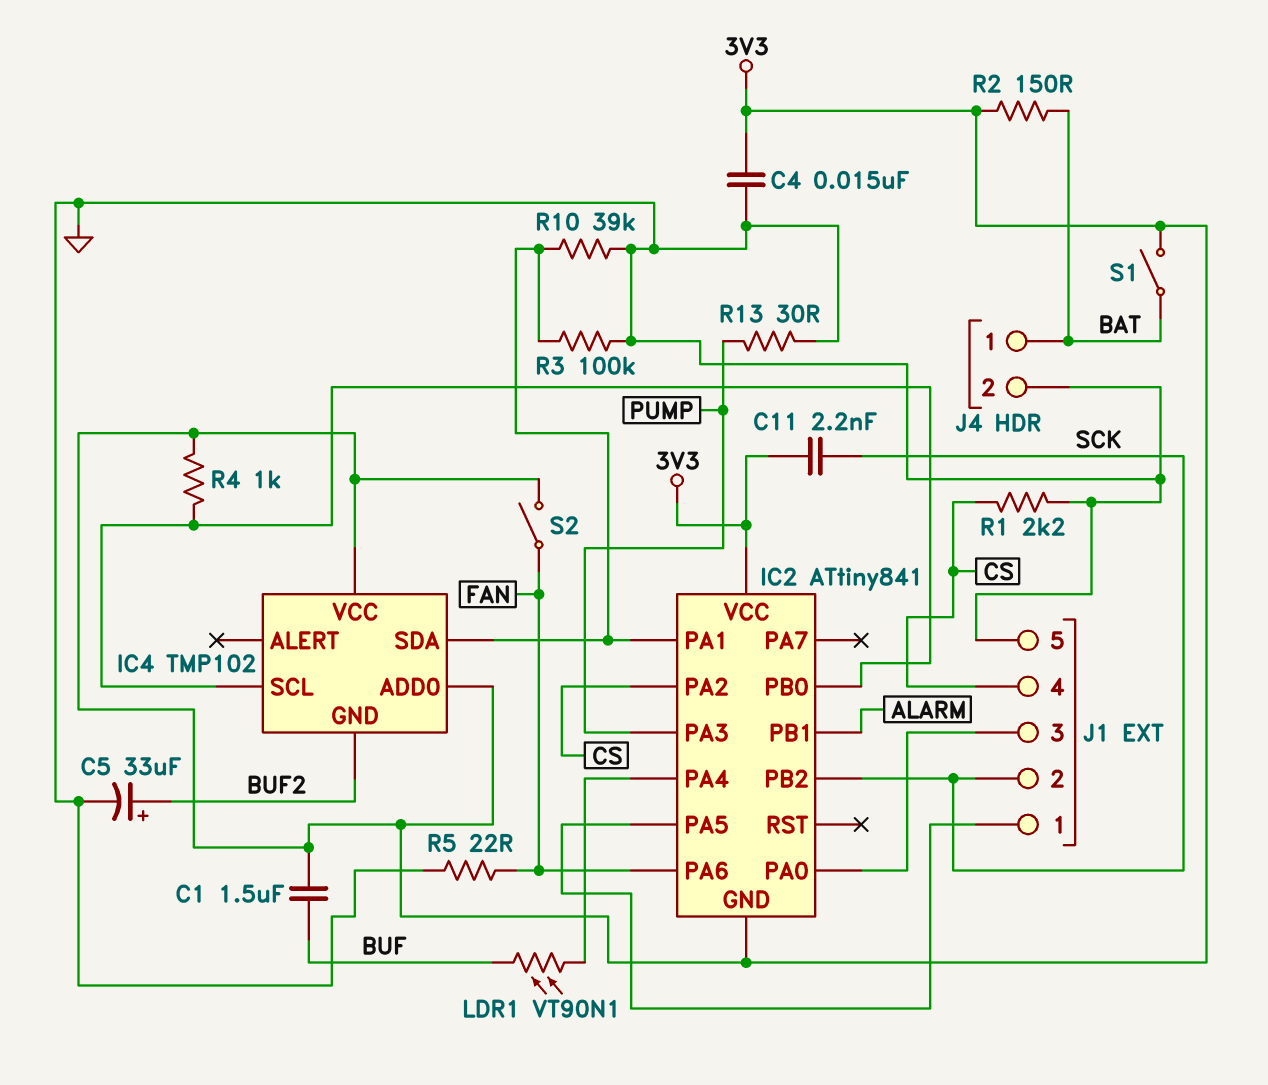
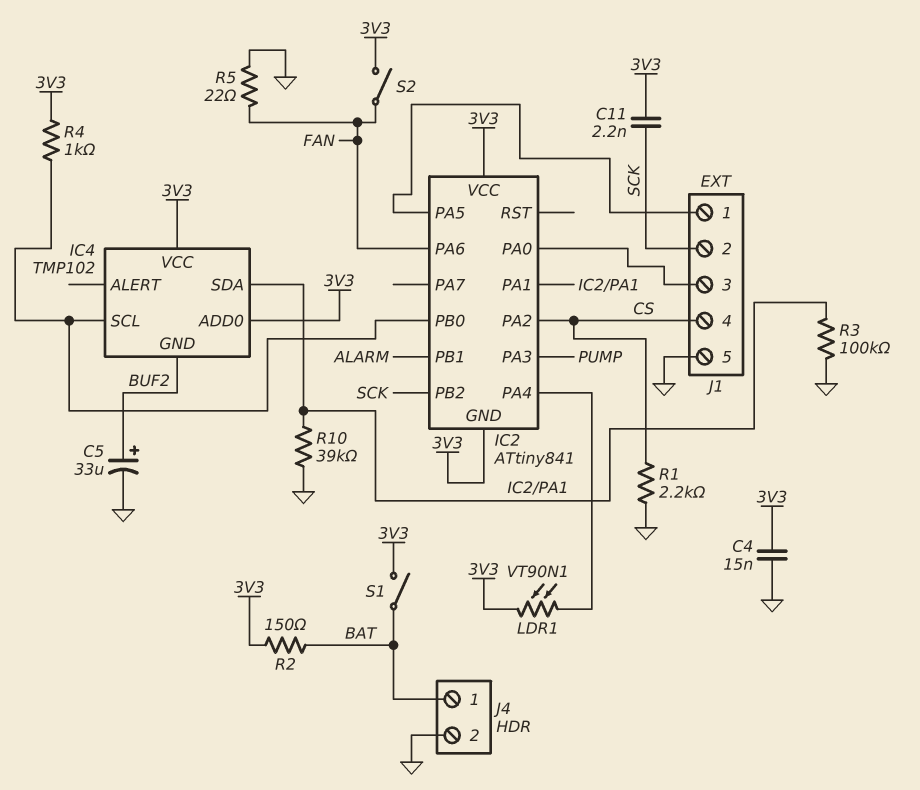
C1: 1.5uF (3V3, BUF) -> none
LDR1: VT90N1 (BUF, IC2/PA4) -> VT90N1 (3V3, IC2/PA4)
R13: 30 (GND, PUMP) -> none

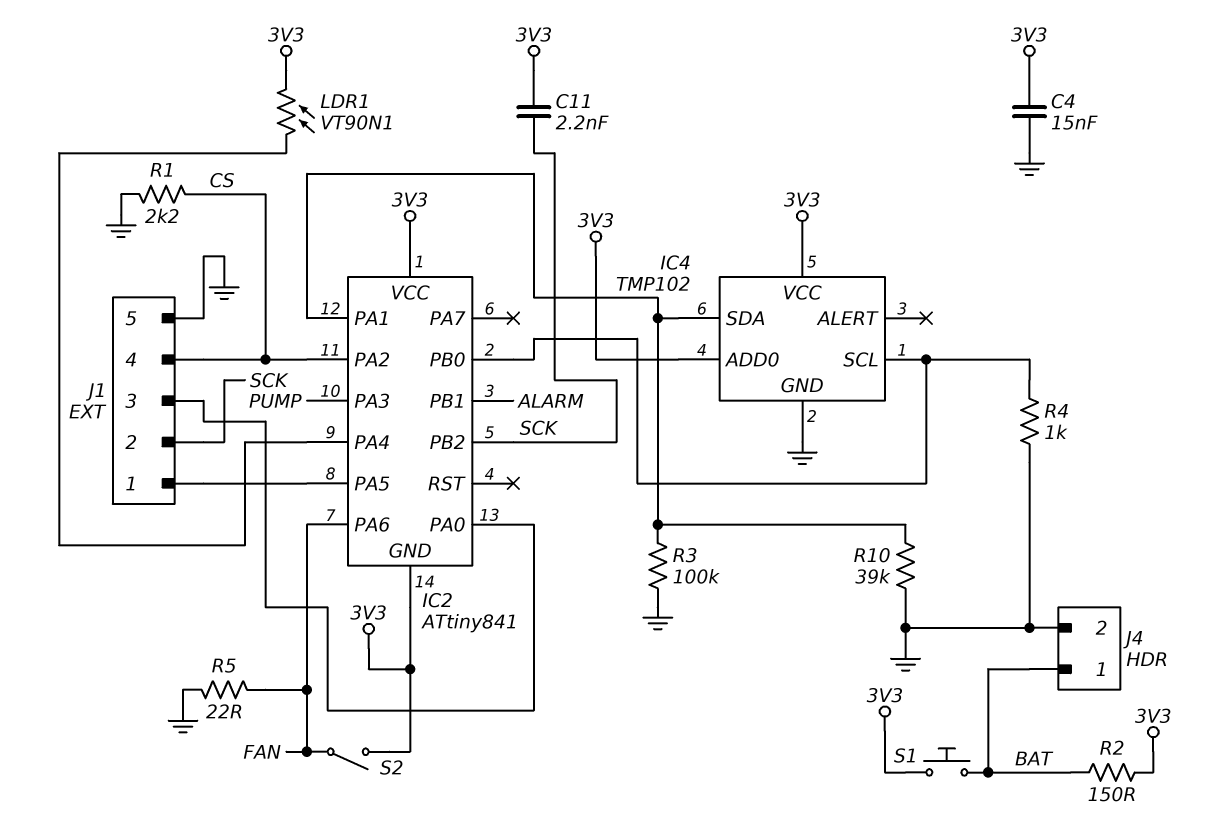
C5: 33uF (plus BUF2, minus GND) -> none
IC4 pin GND: BUF2 -> GND
R4: 1k (3V3, IC2/PB0) -> 1k (GND, IC2/PB0)
S1: switch (3V3, BAT) -> button (3V3, BAT)

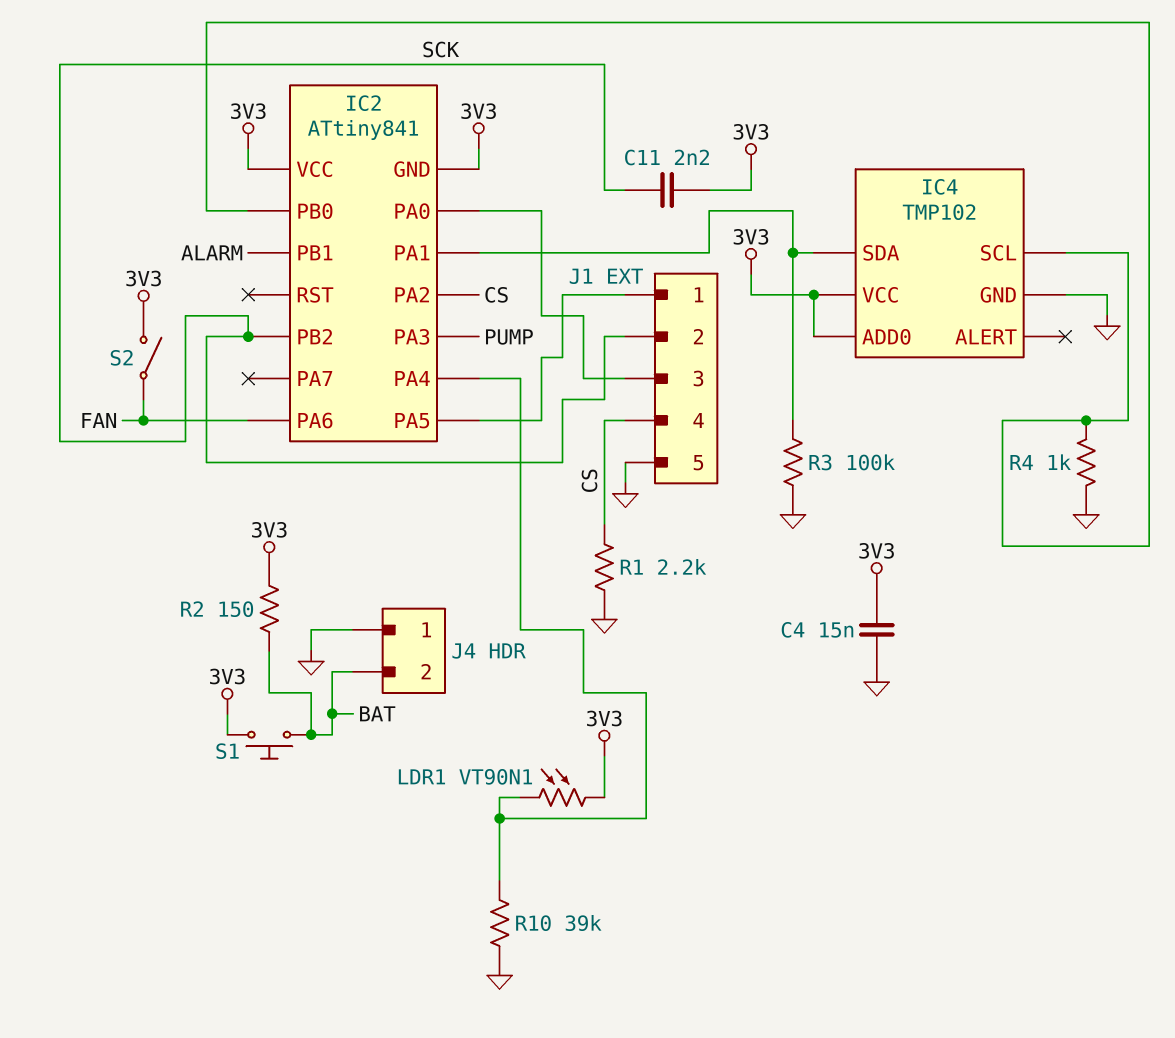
J4 pin 1: BAT -> GND
J4 pin 2: GND -> BAT
R5: 22 (FAN, GND) -> none
R10: 39k (GND, IC2/PA1) -> 39k (GND, IC2/PA4)

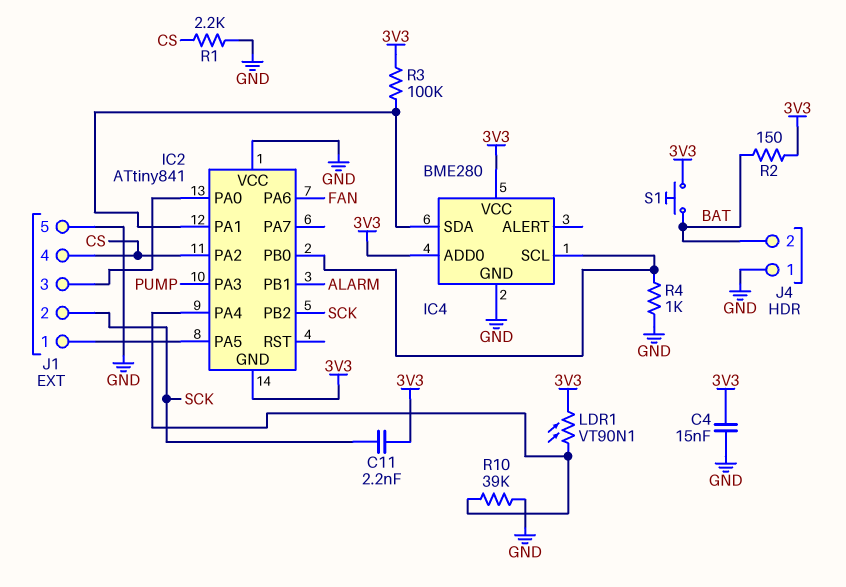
IC2 pin VCC: 3V3 -> GND
IC4: TMP102 -> BME280
R3: 100k (GND, IC2/PA1) -> 100k (3V3, IC2/PA1)
S2: switch (3V3, FAN) -> none

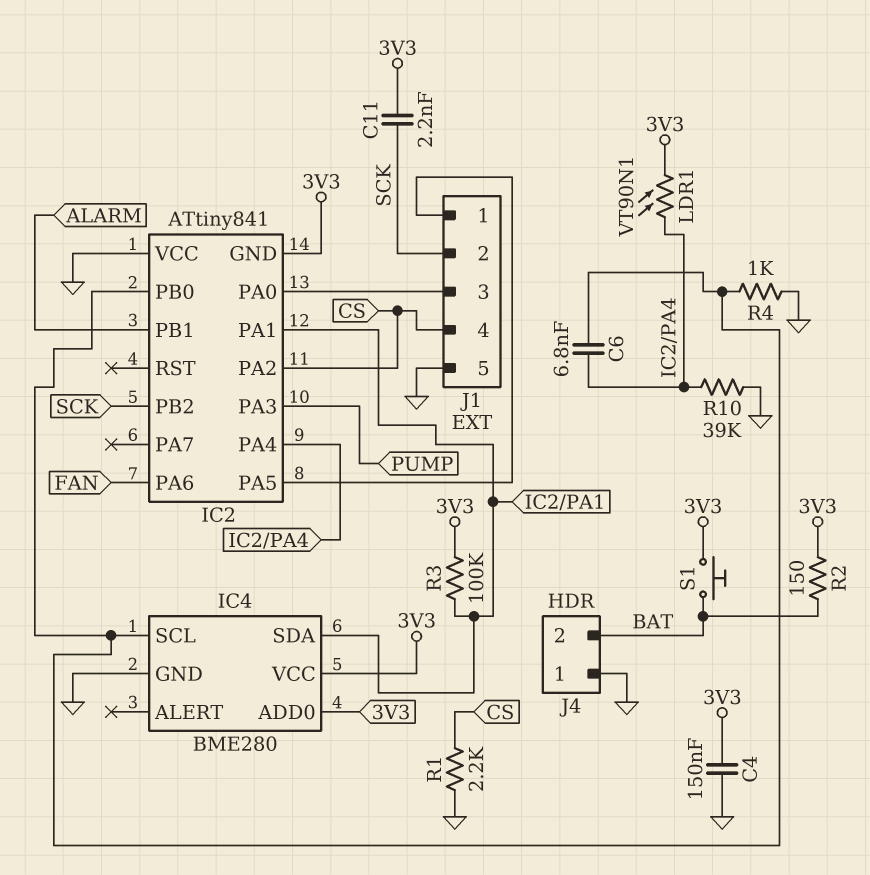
C4: 15nF (3V3, GND) -> 150nF (3V3, GND)
C6: none -> 6.8nF (IC2/PA4, IC2/PB0)

